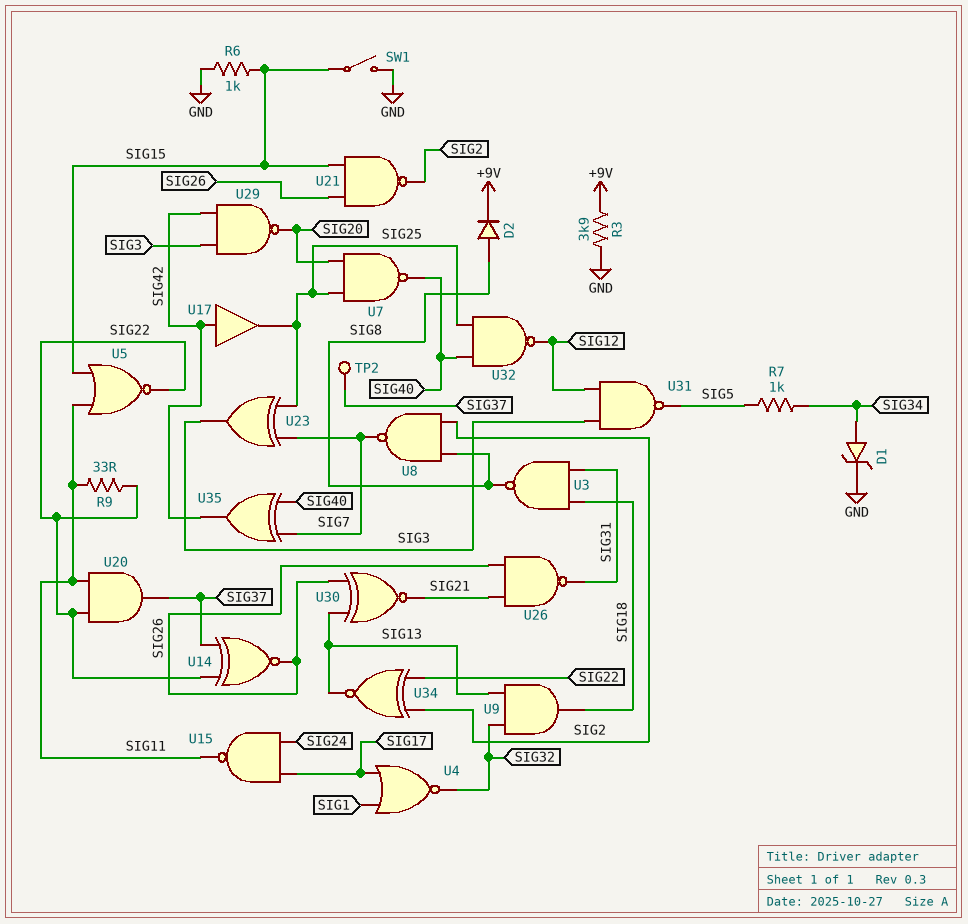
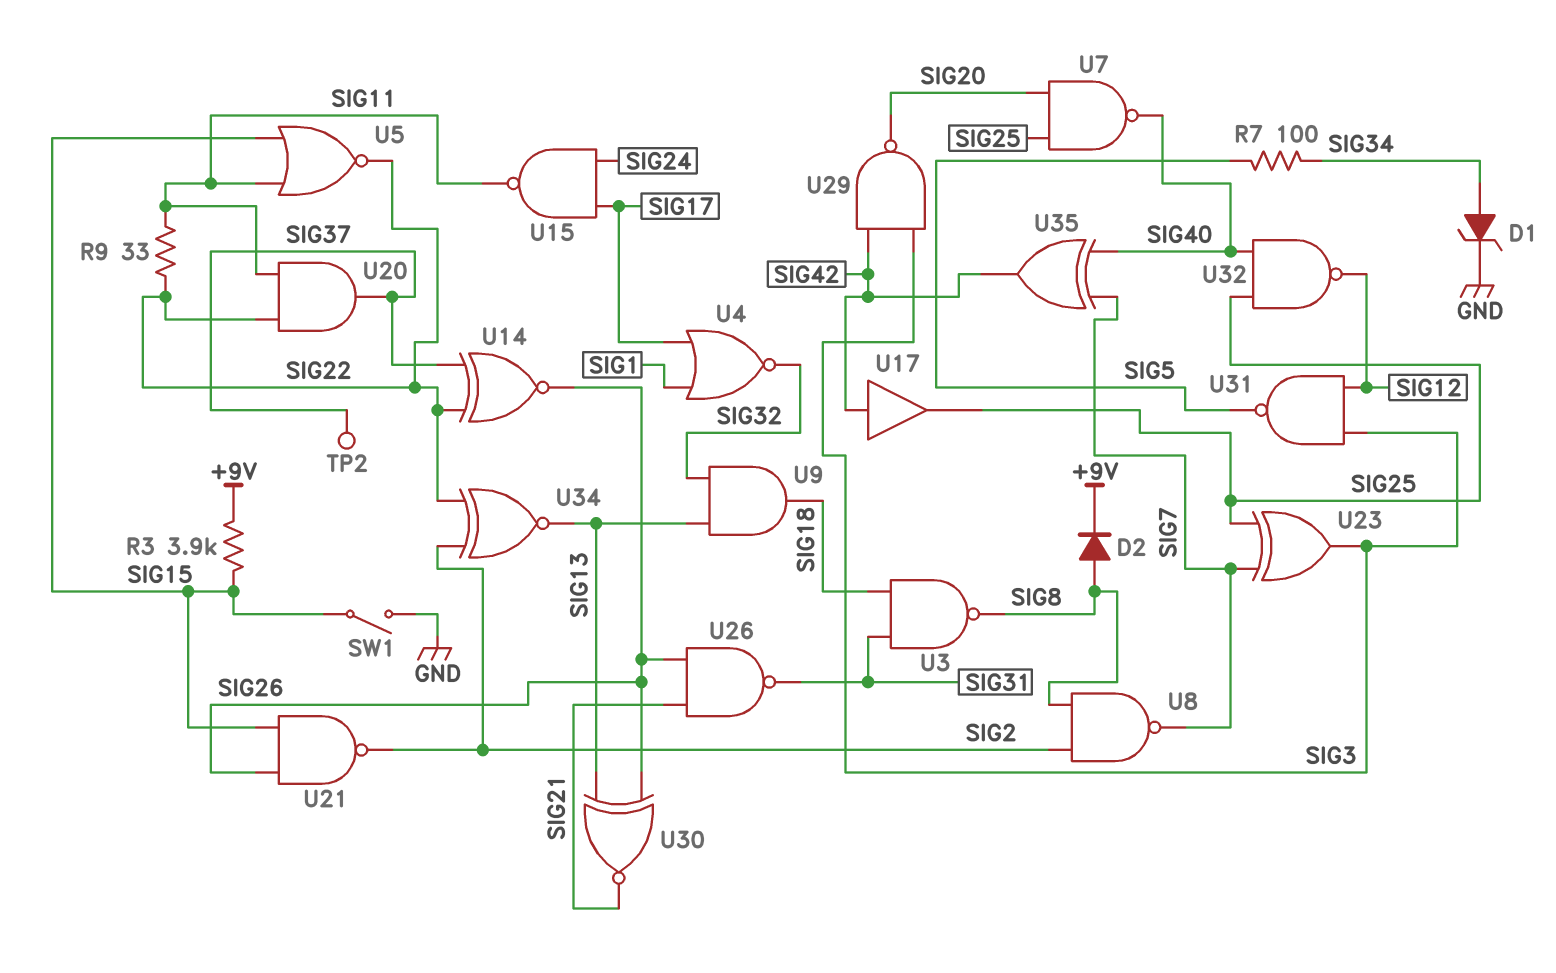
R3: 3.9k (+9V, GND) -> 3.9k (+9V, SIG15)
R6: 1k (GND, SIG15) -> none
R7: 1k (SIG5, SIG34) -> 100 (SIG5, SIG34)

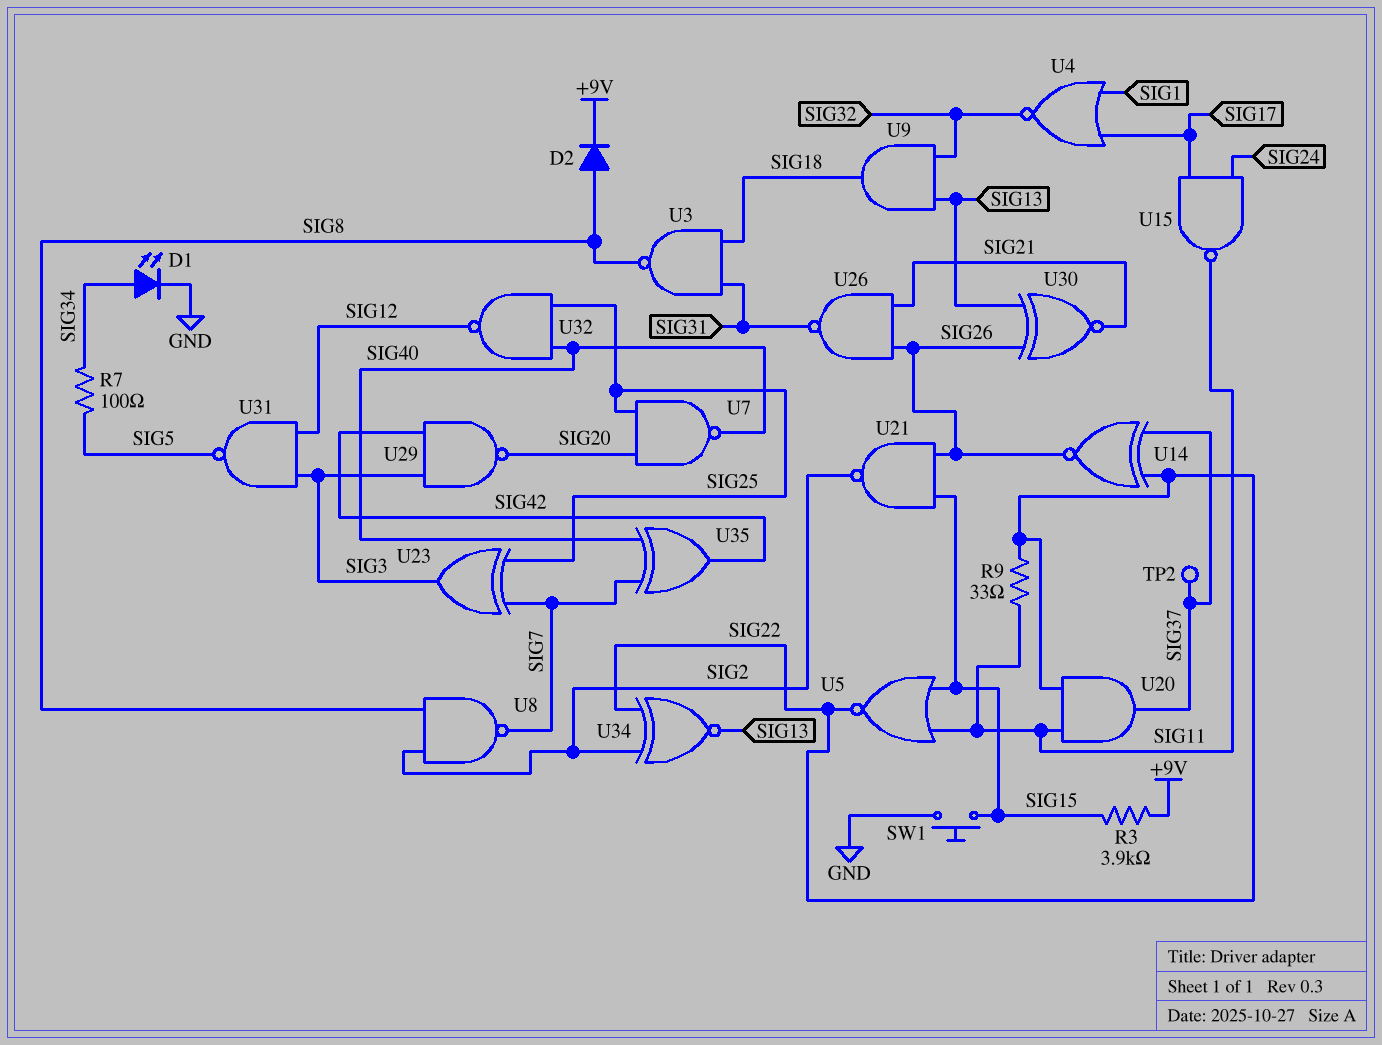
D1: zener (A SIG34, K GND) -> LED (A SIG34, K GND)
SW1: switch (GND, SIG15) -> button (GND, SIG15)
U17: buffer (in SIG42, out SIG25) -> none

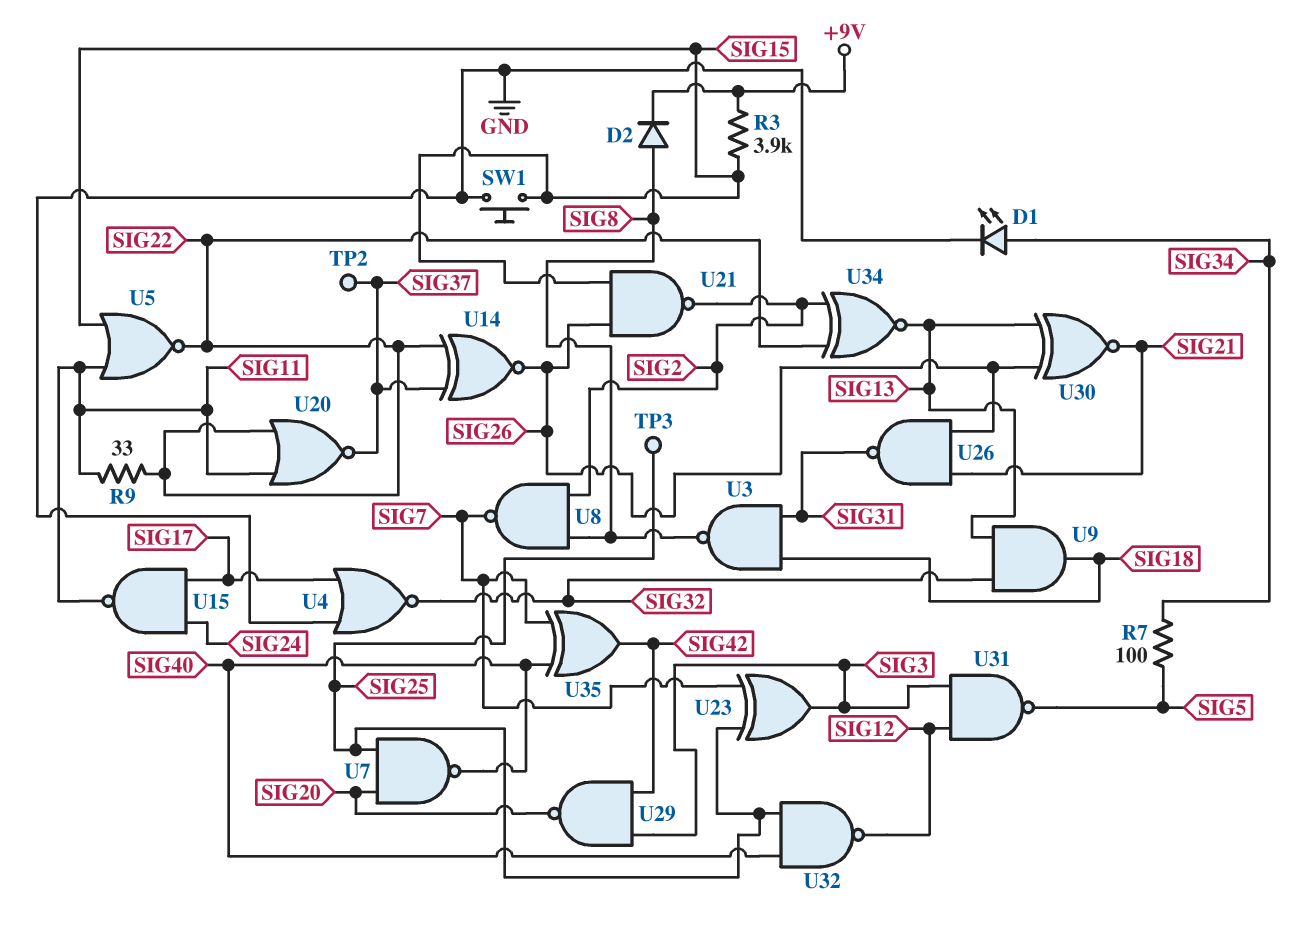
TP3: none -> test point (SIG25)
U4: NOR (in SIG1, in SIG17, out SIG32) -> NOR (in GND, in SIG17, out SIG32)
U20: AND (in SIG11, in SIG22, out SIG37) -> NOR (in SIG11, in SIG22, out SIG37)

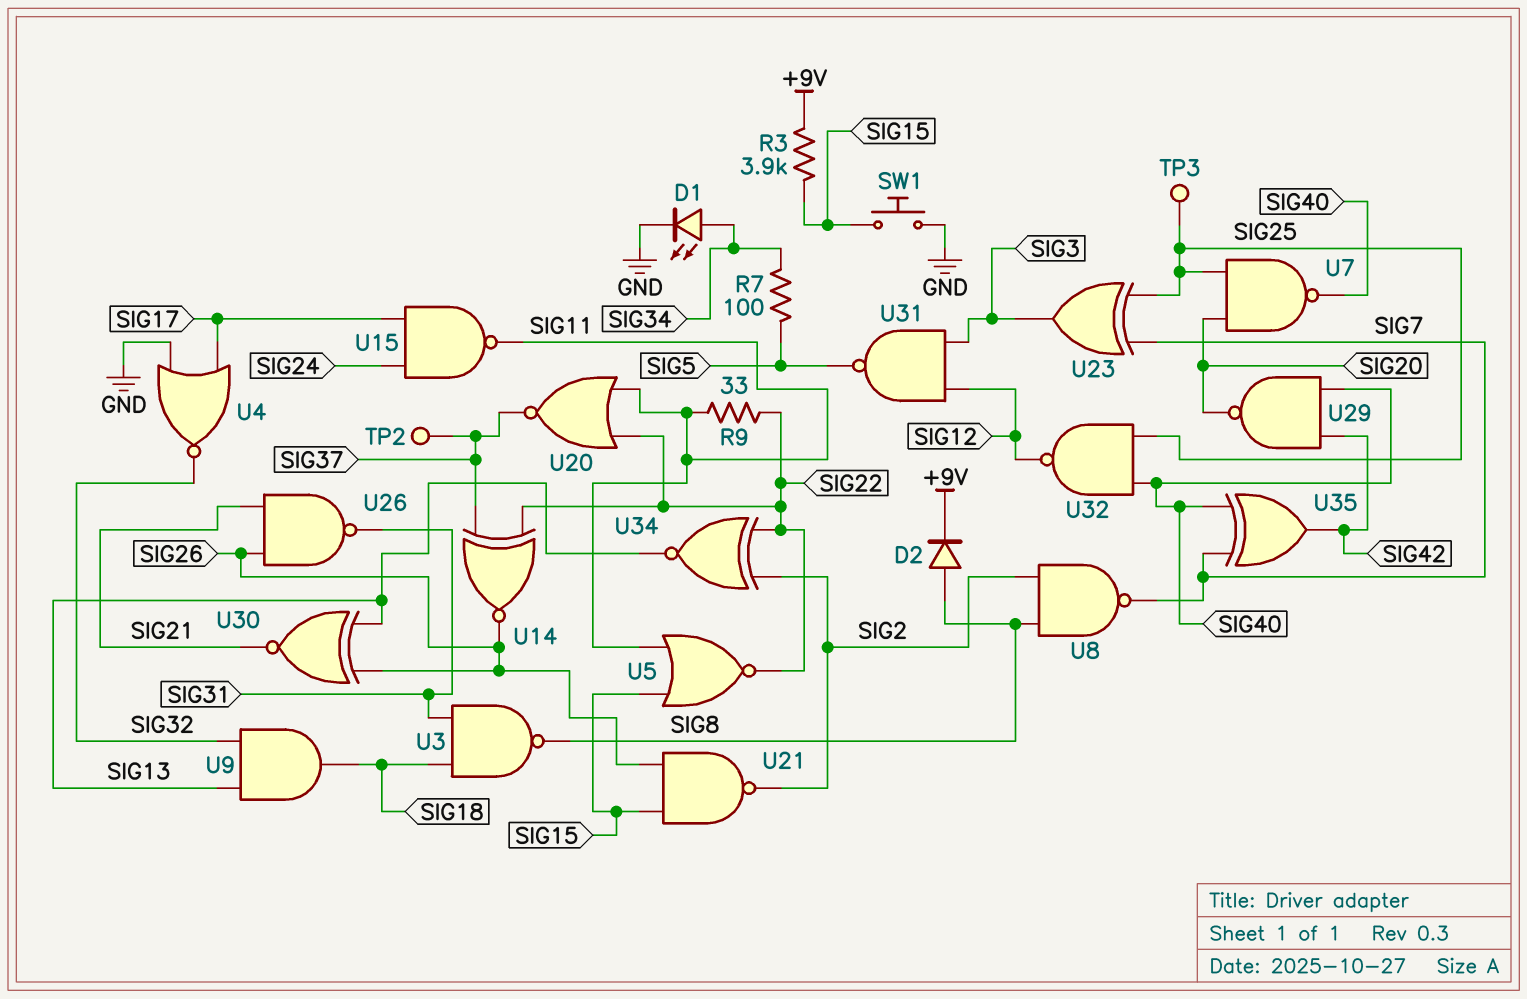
U29: NAND (in SIG3, in SIG42, out SIG20) -> NAND (in SIG40, in SIG42, out SIG20)

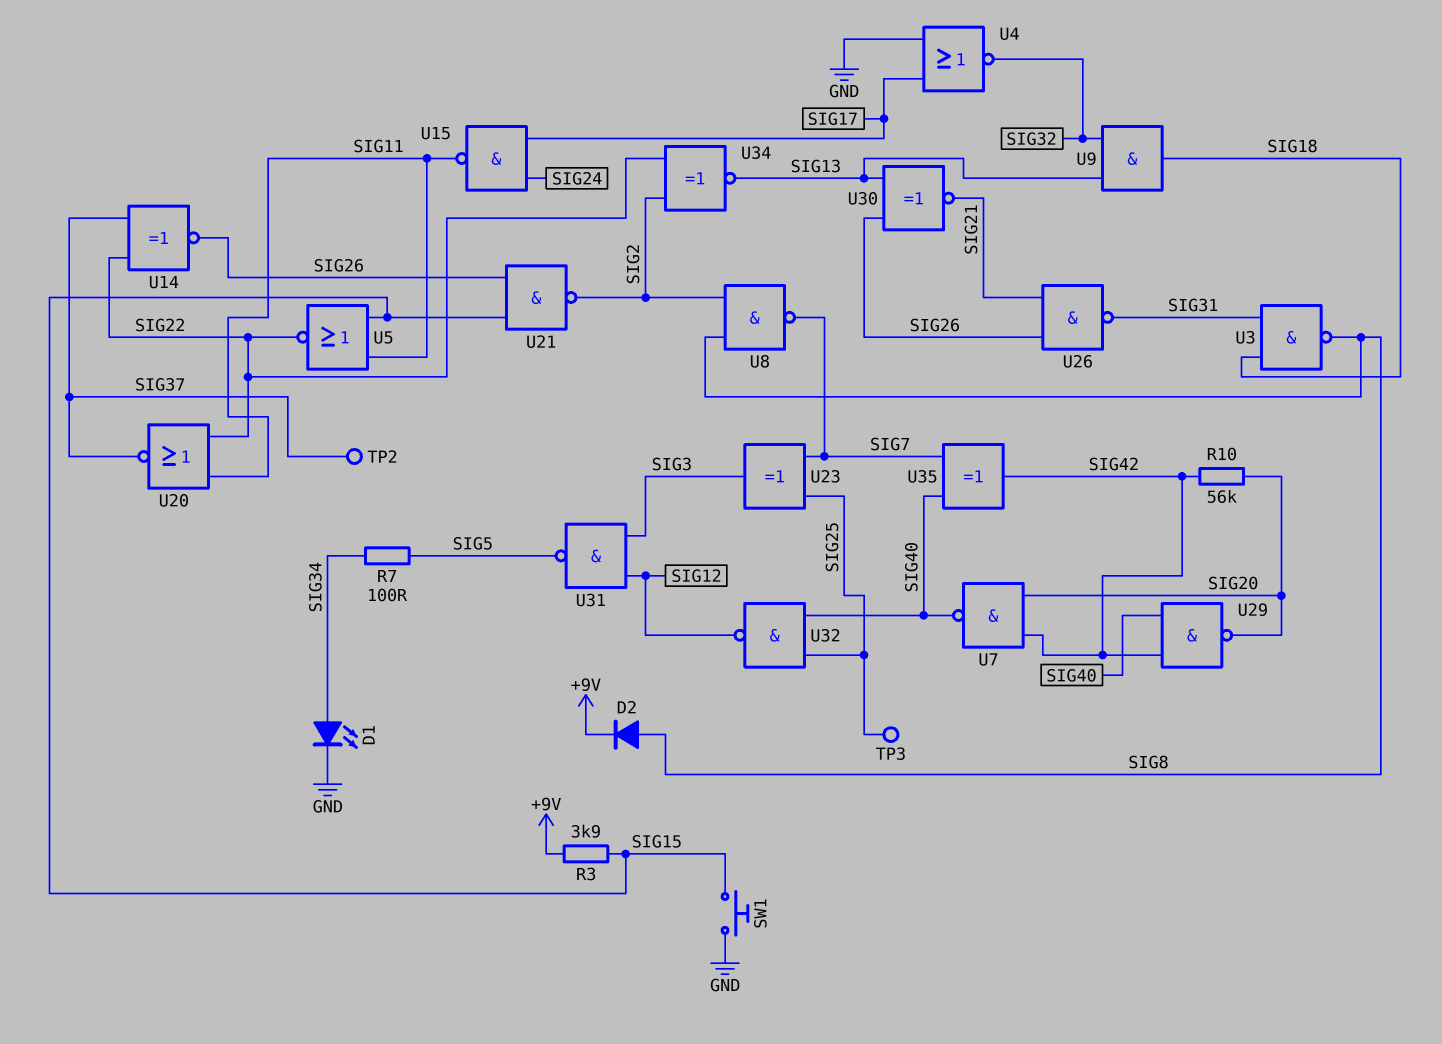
R9: 33 (SIG11, SIG22) -> none
R10: none -> 56k (SIG20, SIG42)
U7: NAND (in SIG20, in SIG25, out SIG40) -> NAND (in SIG20, in SIG42, out SIG40)

